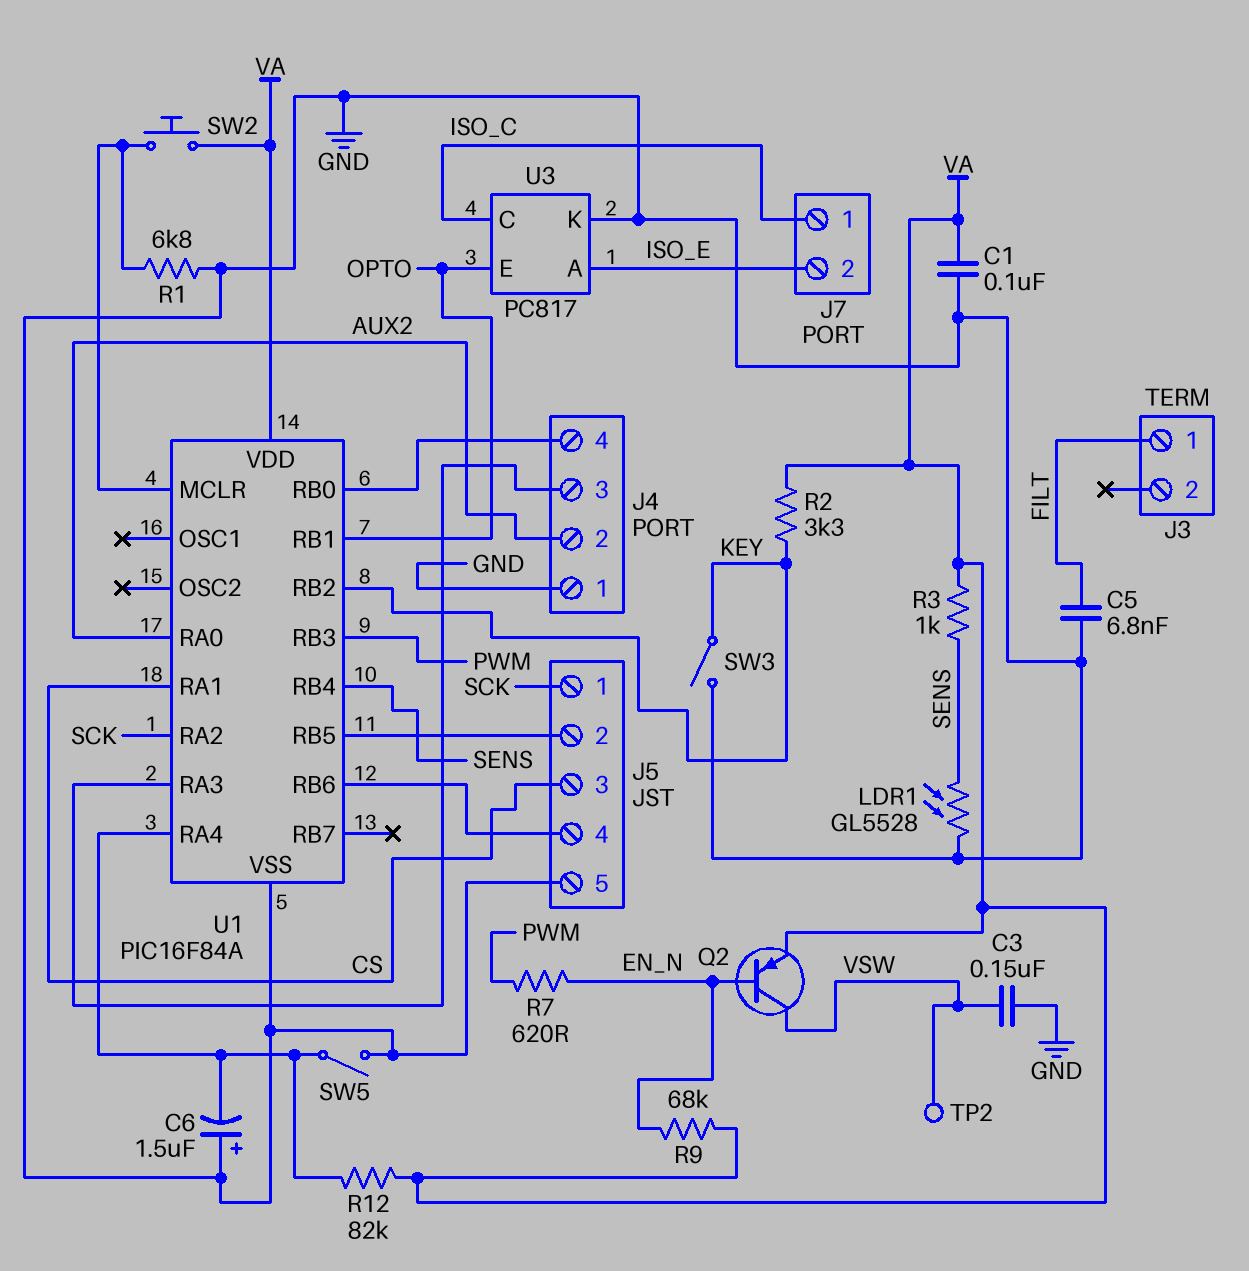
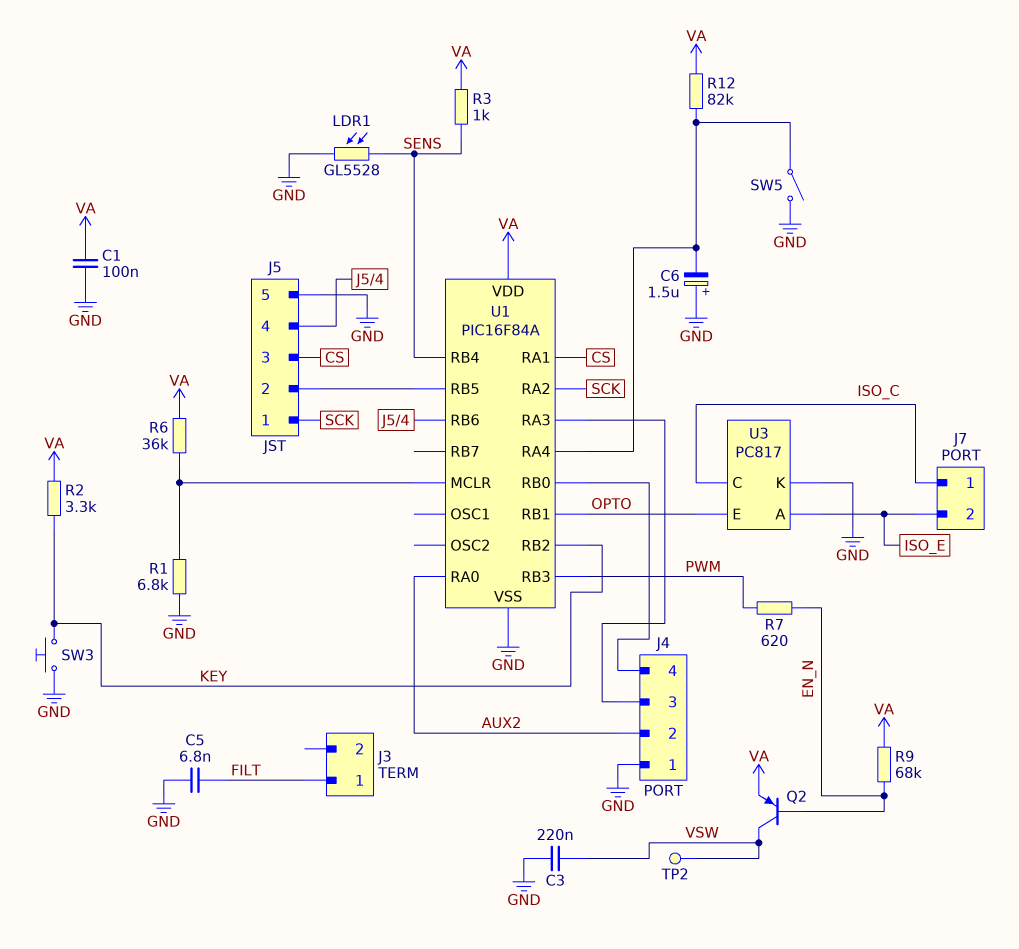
C3: 150nF (GND, VSW) -> 220nF (GND, VSW)
R6: none -> 36k (U1/MCLR, VA)
SW2: button (U1/MCLR, VA) -> none
SW3: switch (GND, KEY) -> button (GND, KEY)

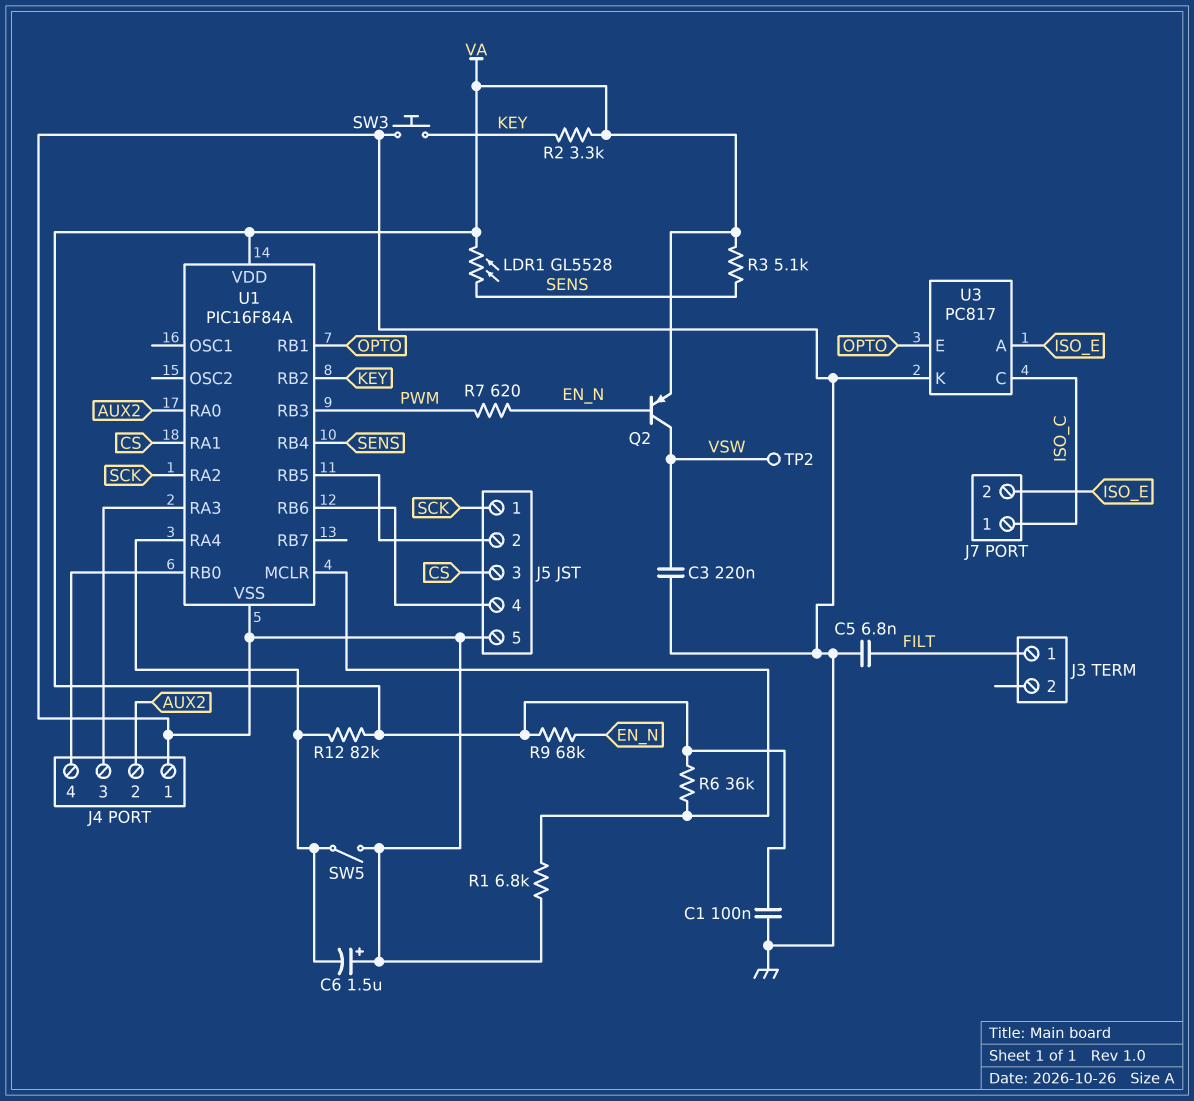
LDR1: GL5528 (GND, SENS) -> GL5528 (SENS, VA)
R3: 1k (SENS, VA) -> 5.1k (SENS, VA)

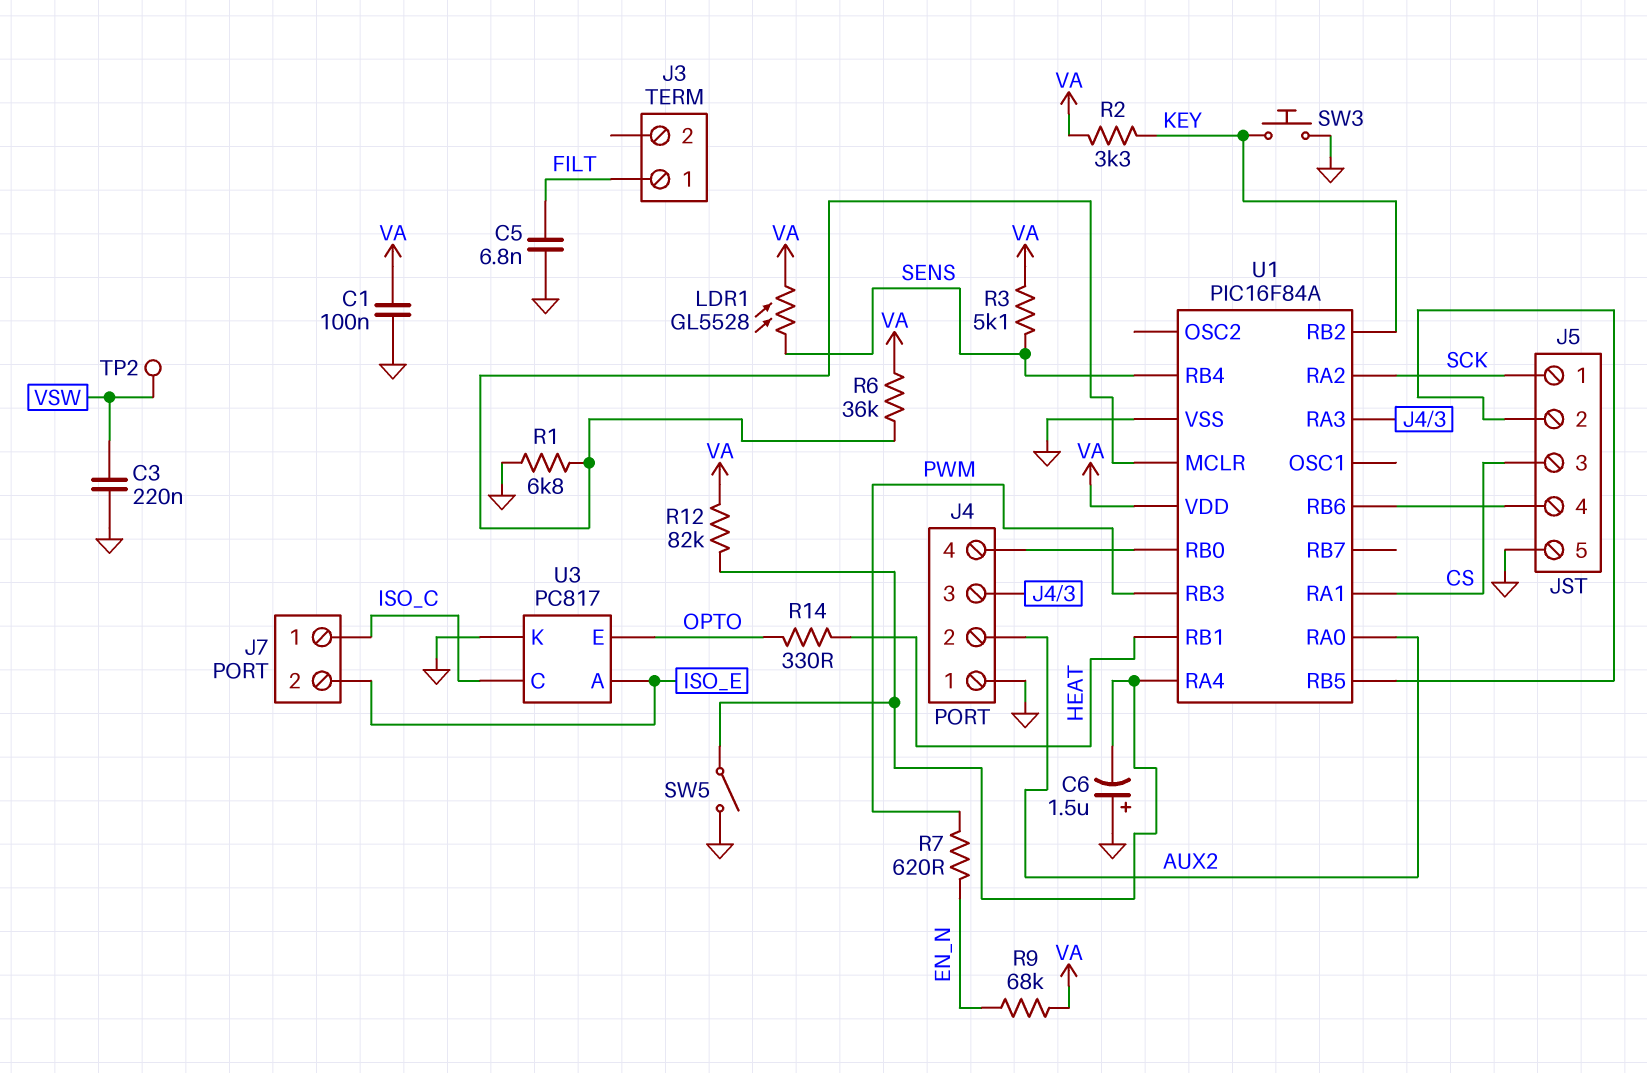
Q2: PNP (B EN_N, C VSW, E VA) -> none
R14: none -> 330 (HEAT, OPTO)
U1 pin RB1: OPTO -> HEAT

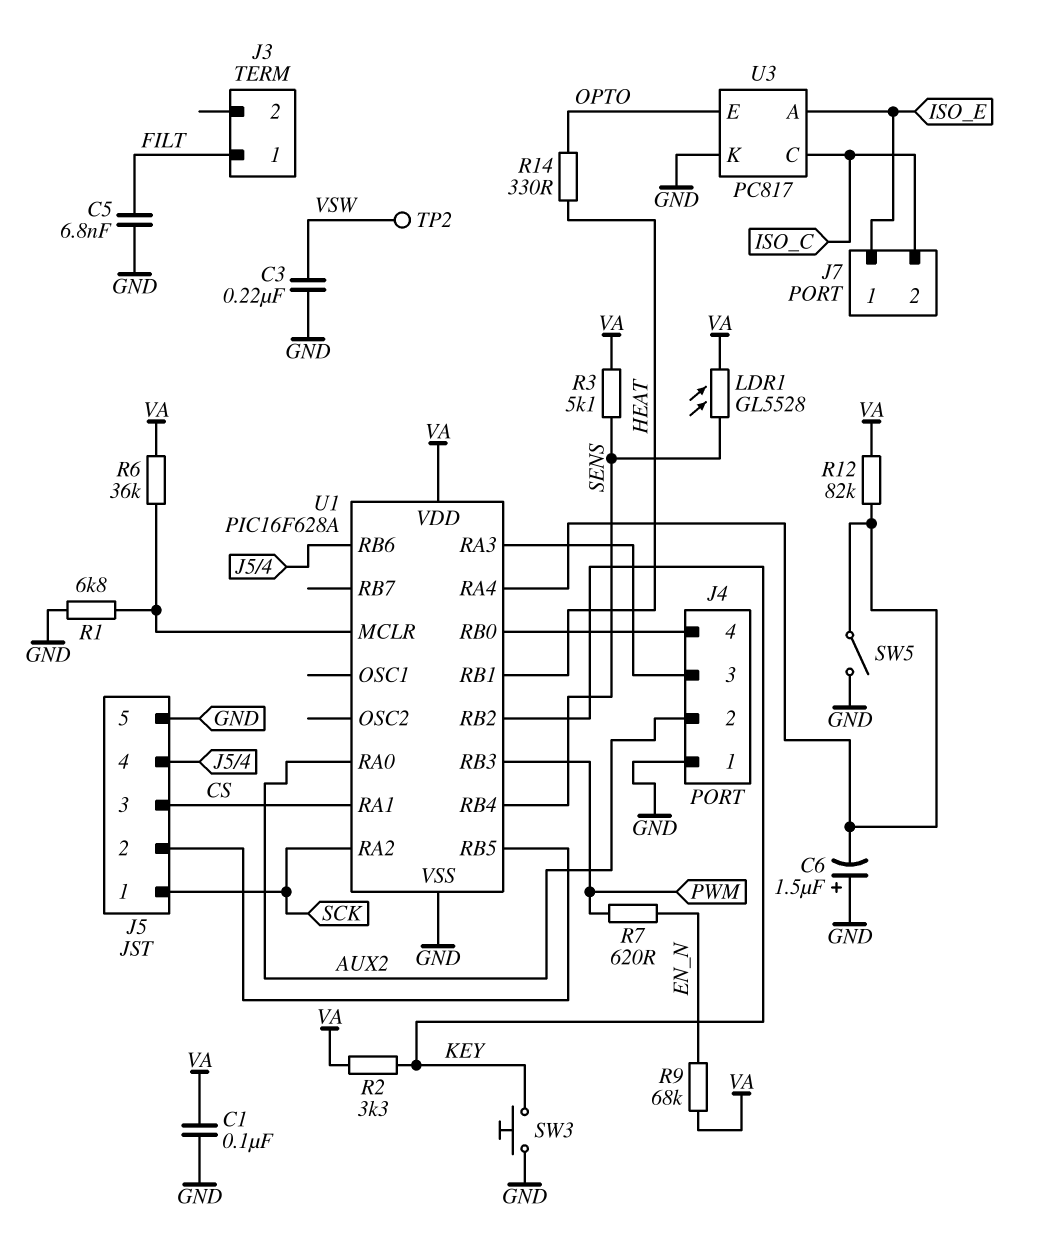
J7 pin 1: ISO_C -> ISO_E
J7 pin 2: ISO_E -> ISO_C
U1: PIC16F84A -> PIC16F628A

